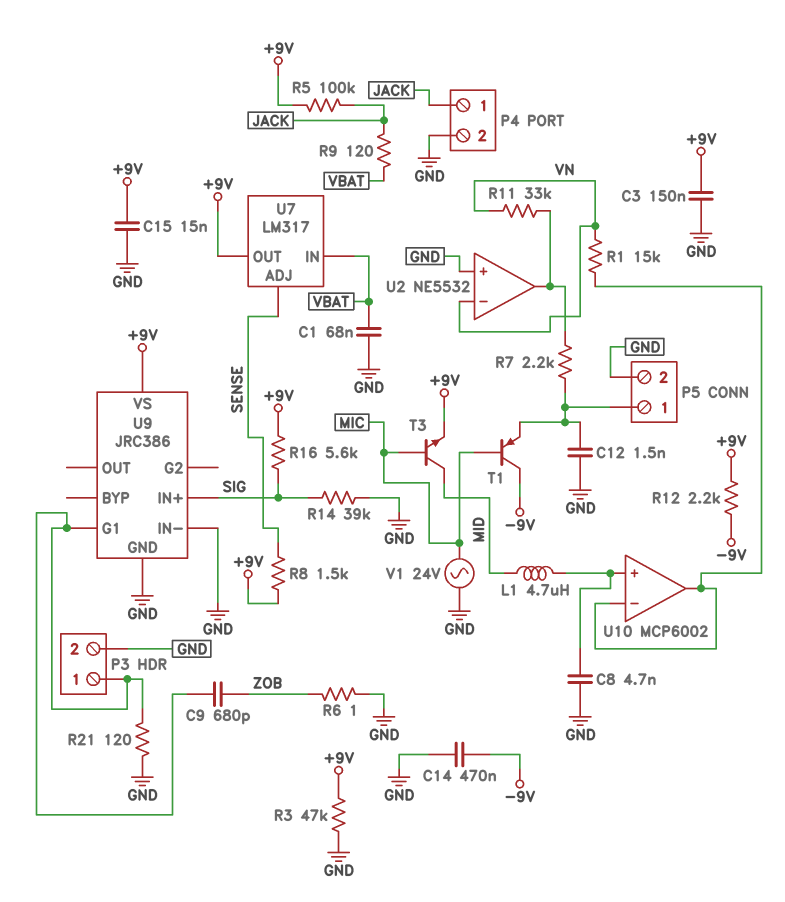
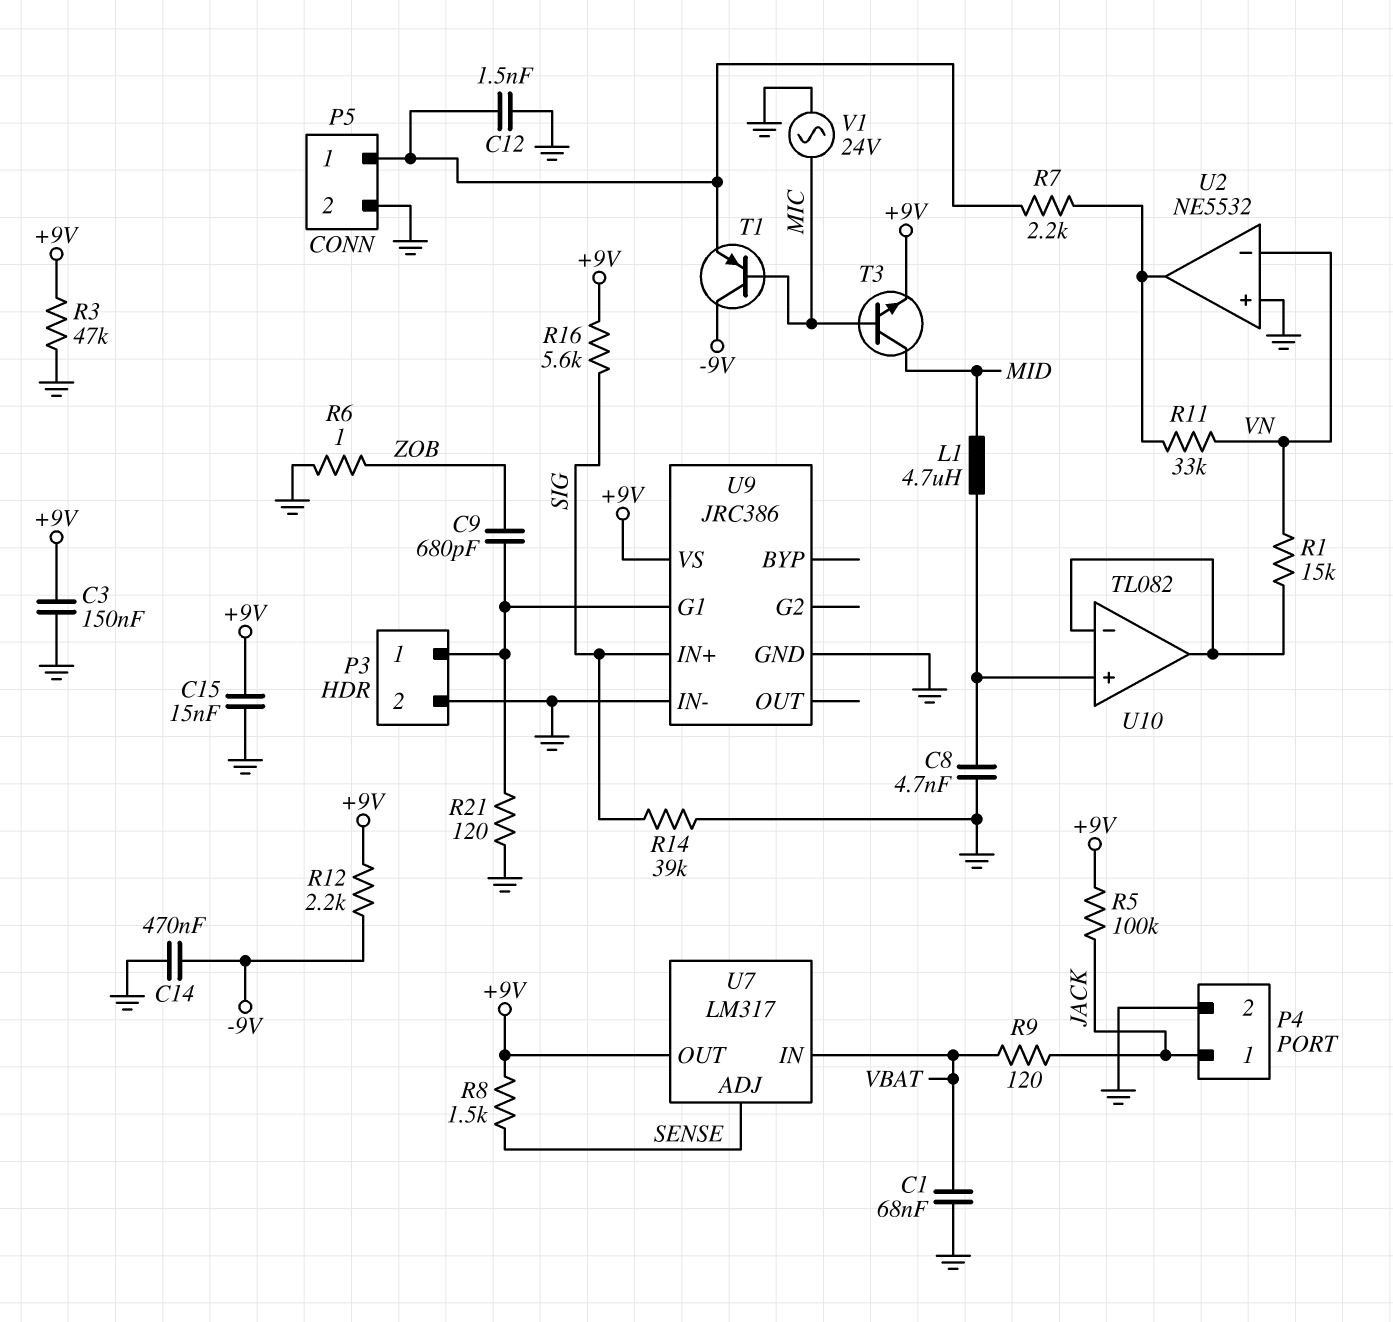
U10: MCP6002 -> TL082

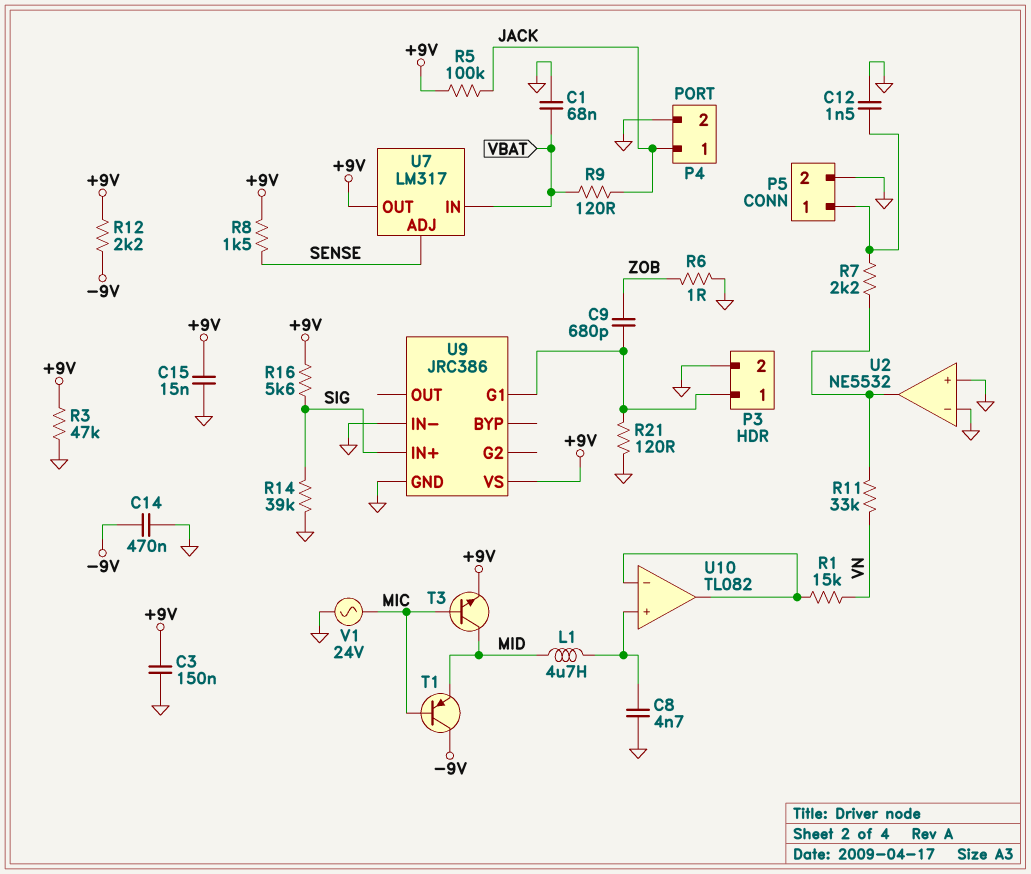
T1: PNP (B MIC, C -9V, E P5/1) -> PNP (B MIC, C -9V, E MID)
U2 pin in-: VN -> GND

